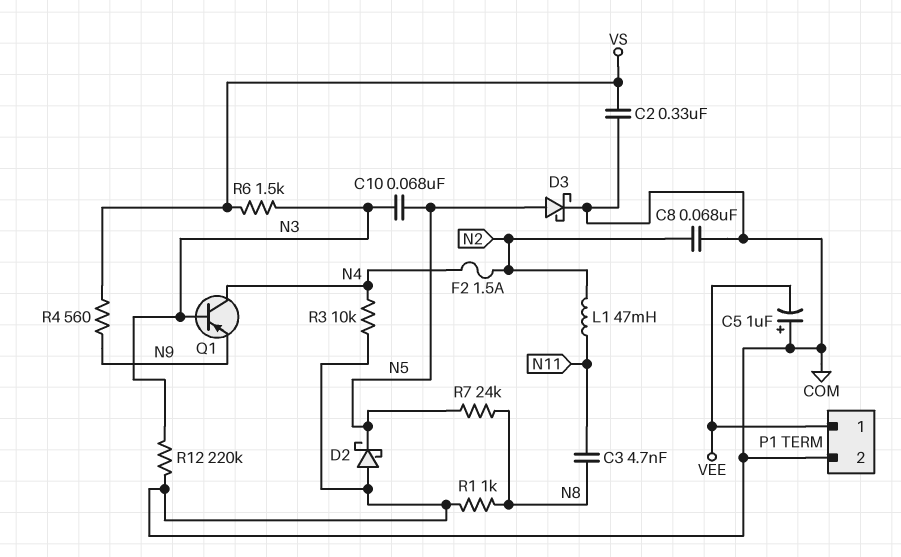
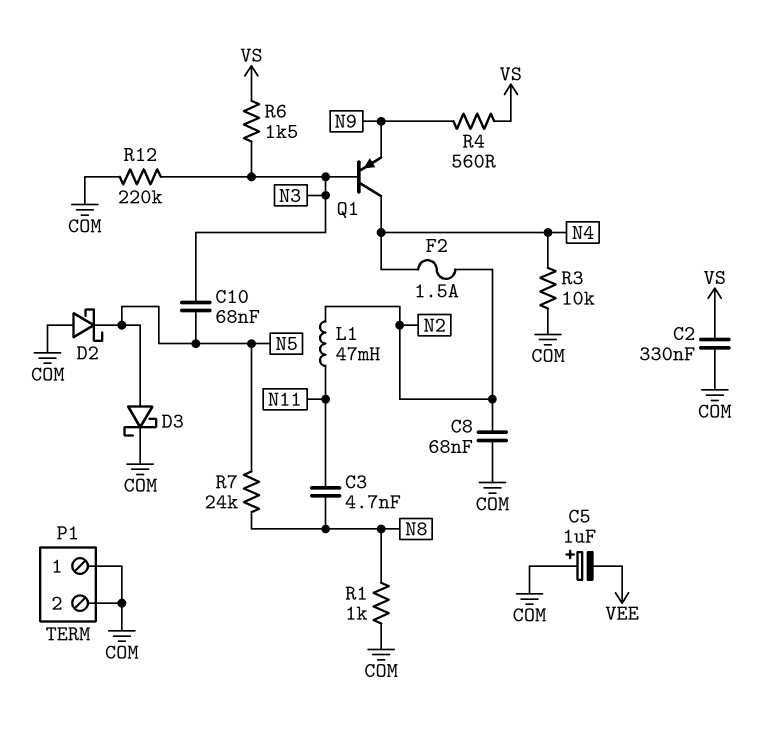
P1 pin 1: VEE -> COM

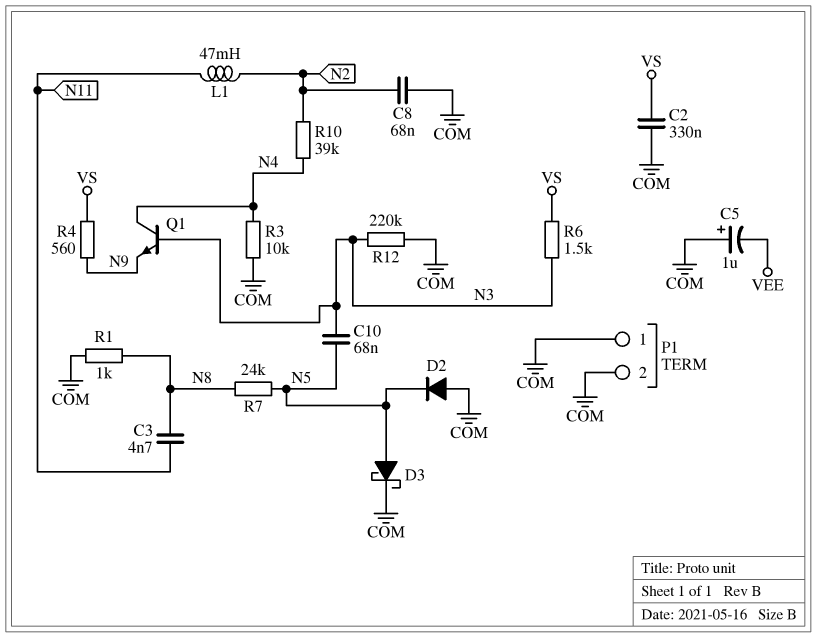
D2: schottky (A COM, K N5) -> diode (A COM, K N5)
F2: 1.5A (N2, N4) -> none
Q1: PNP (B N3, C N4, E N9) -> NPN (B N3, C N4, E N9)
R10: none -> 39k (N2, N4)

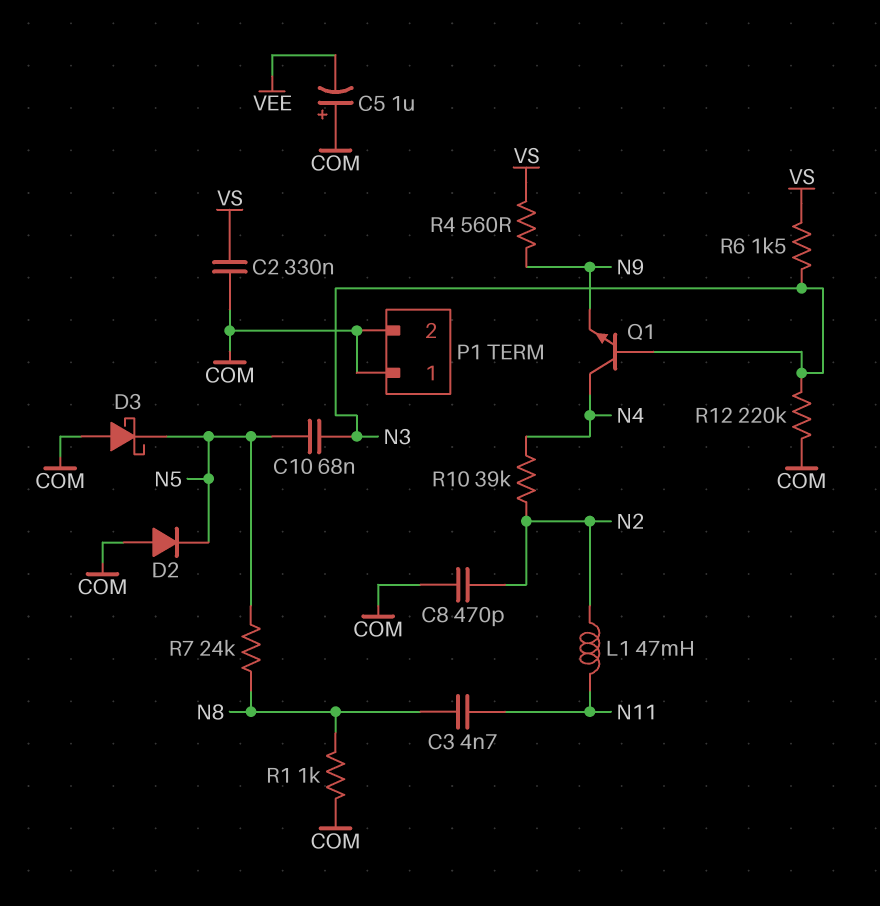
C8: 68nF (COM, N2) -> 470pF (COM, N2)
D3: schottky (A N5, K COM) -> schottky (A COM, K N5)
R3: 10k (COM, N4) -> none

